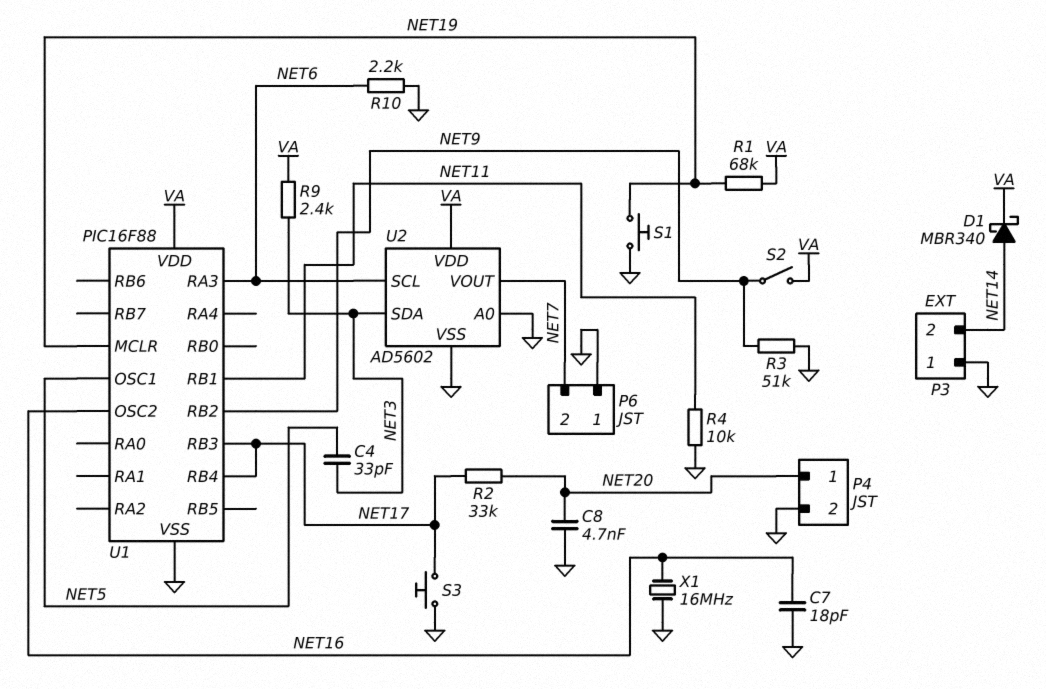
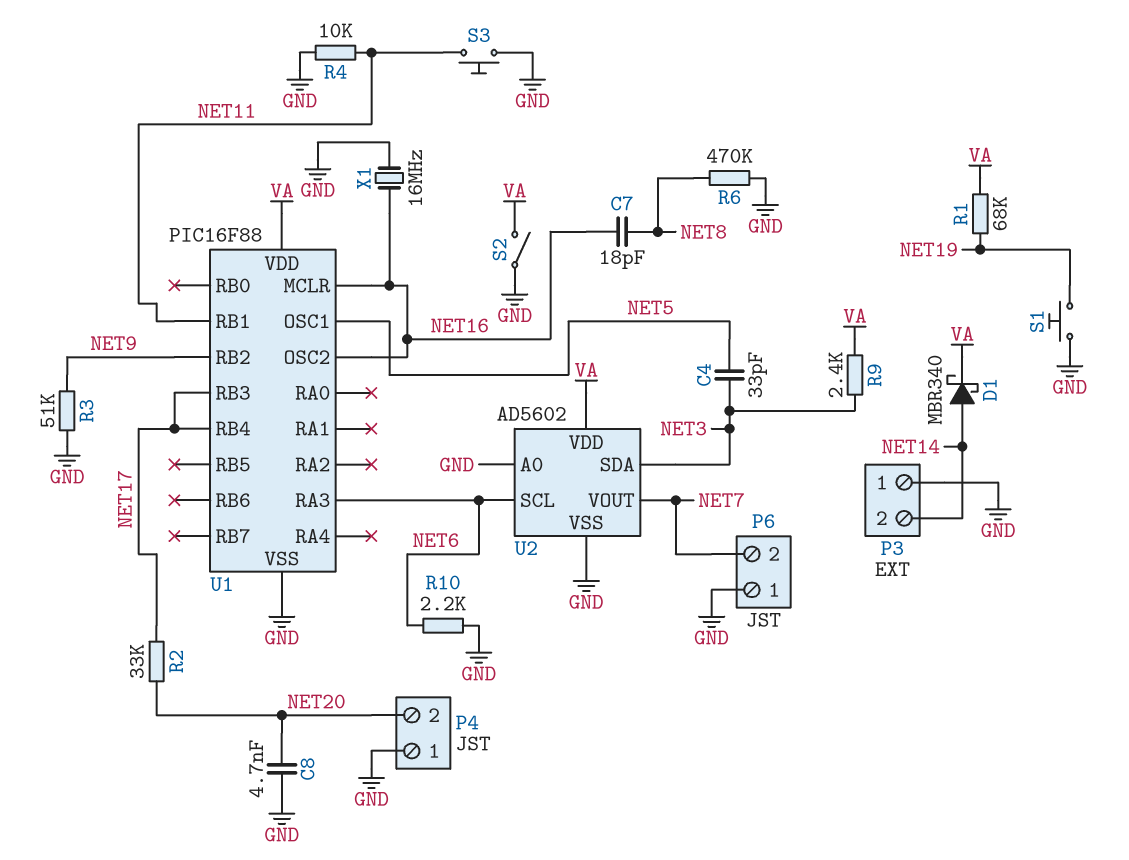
C7: 18pF (GND, NET16) -> 18pF (NET8, NET16)
P4 pin 1: NET20 -> GND
P4 pin 2: GND -> NET20
R6: none -> 470k (GND, NET8)
S2: switch (NET9, VA) -> switch (GND, VA)
S3: button (GND, NET17) -> button (GND, NET11)
U1 pin MCLR: NET19 -> NET16

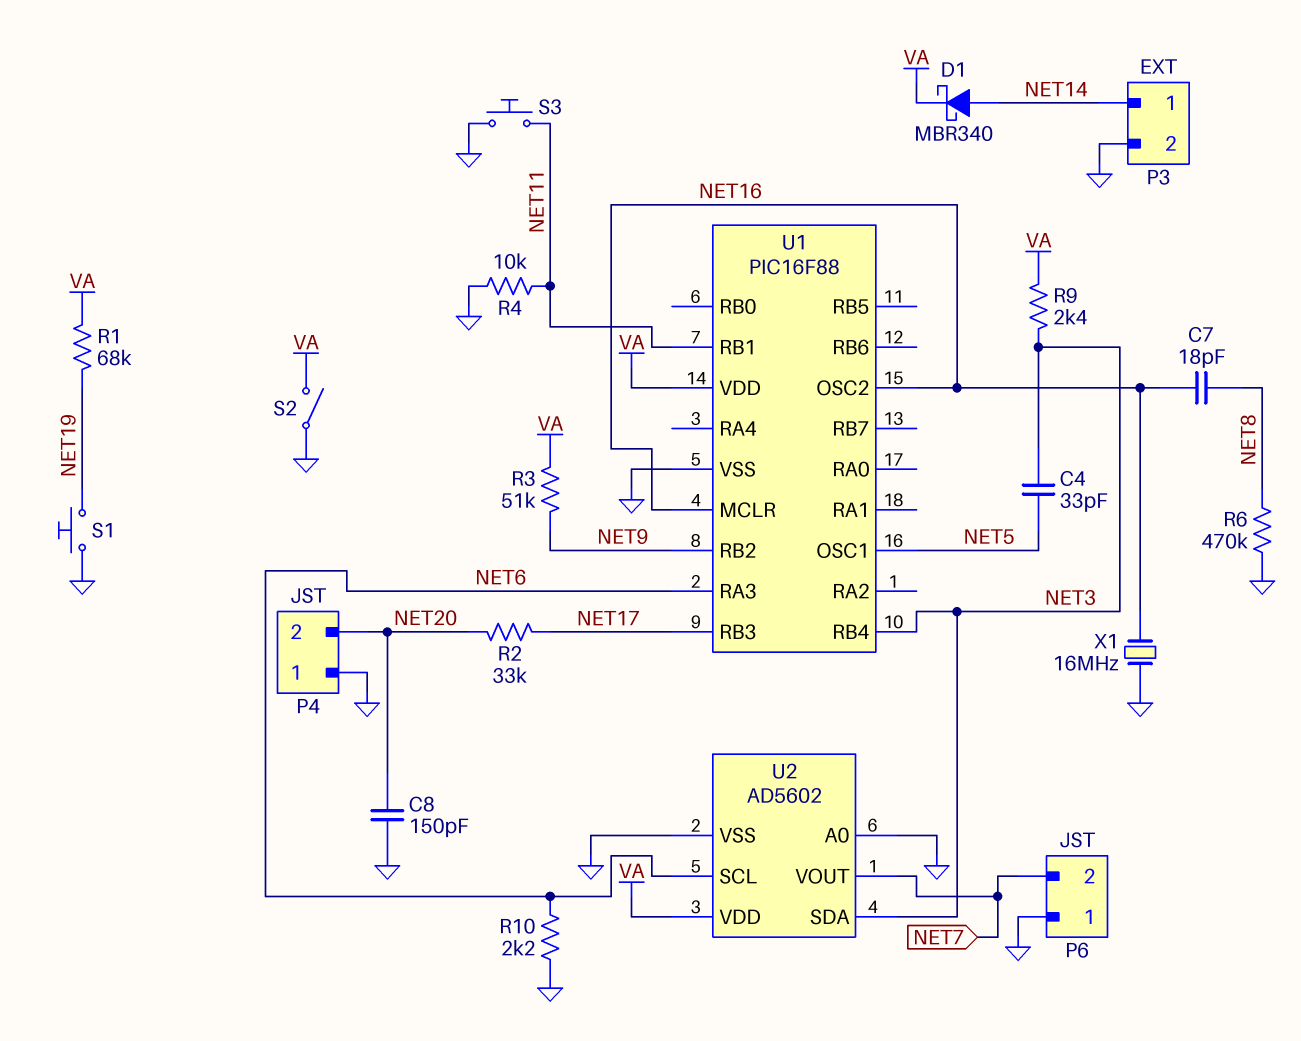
C8: 4.7nF (GND, NET20) -> 150pF (GND, NET20)
P3 pin 1: GND -> NET14
P3 pin 2: NET14 -> GND
R3: 51k (GND, NET9) -> 51k (NET9, VA)
U1 pin RB4: NET17 -> NET3

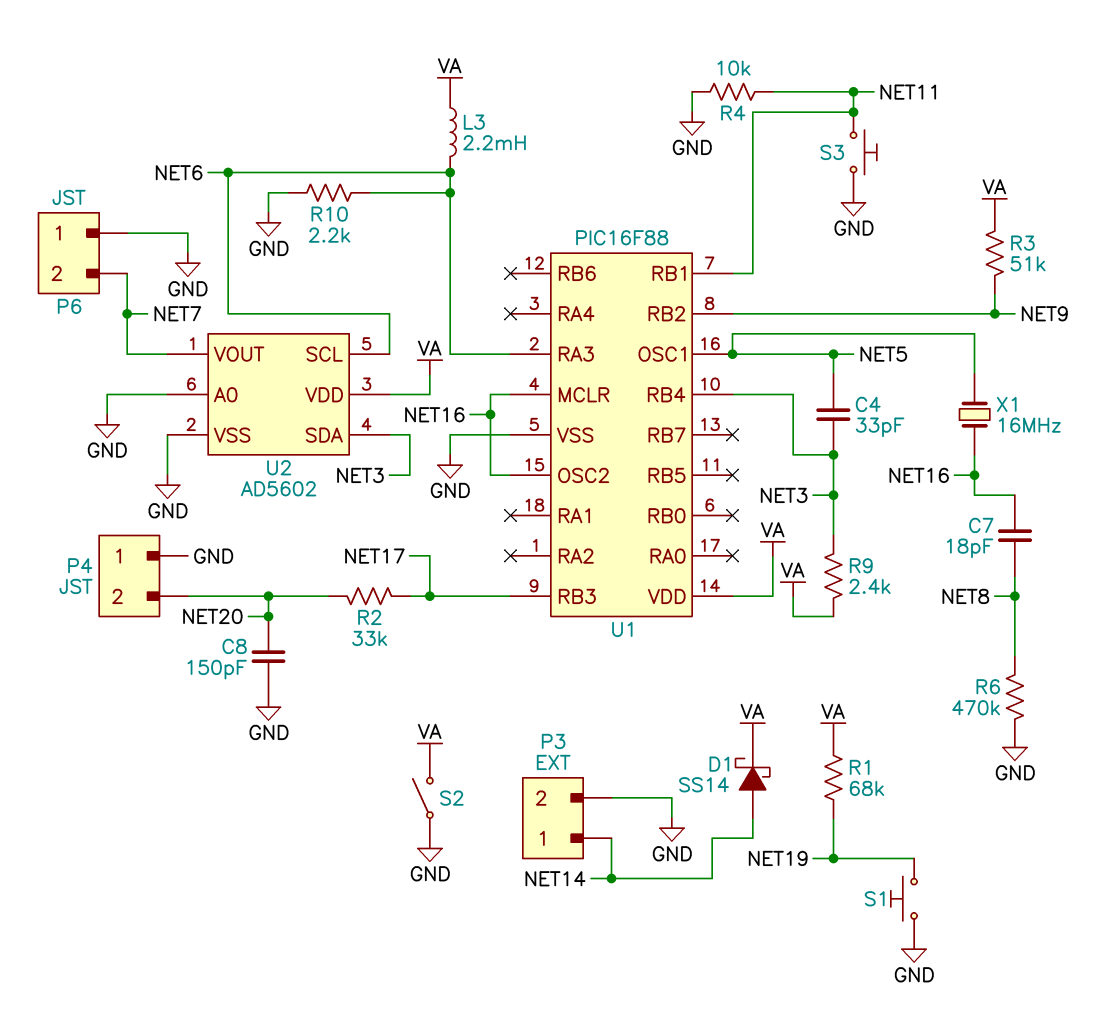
D1: schottky MBR340 (A NET14, K VA) -> schottky SS14 (A NET14, K VA)
L3: none -> 2.2mH (NET6, VA)
X1: 16MHz (GND, NET16) -> 16MHz (NET5, NET16)

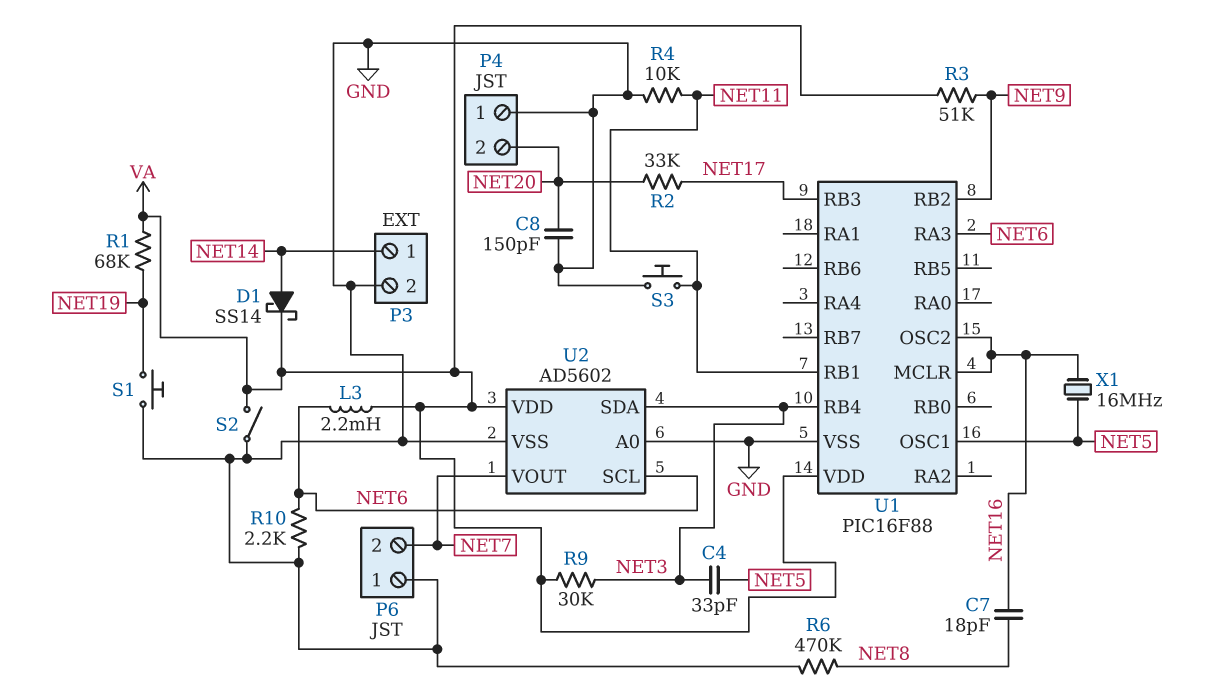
R9: 2.4k (NET3, VA) -> 30k (NET3, VA)

